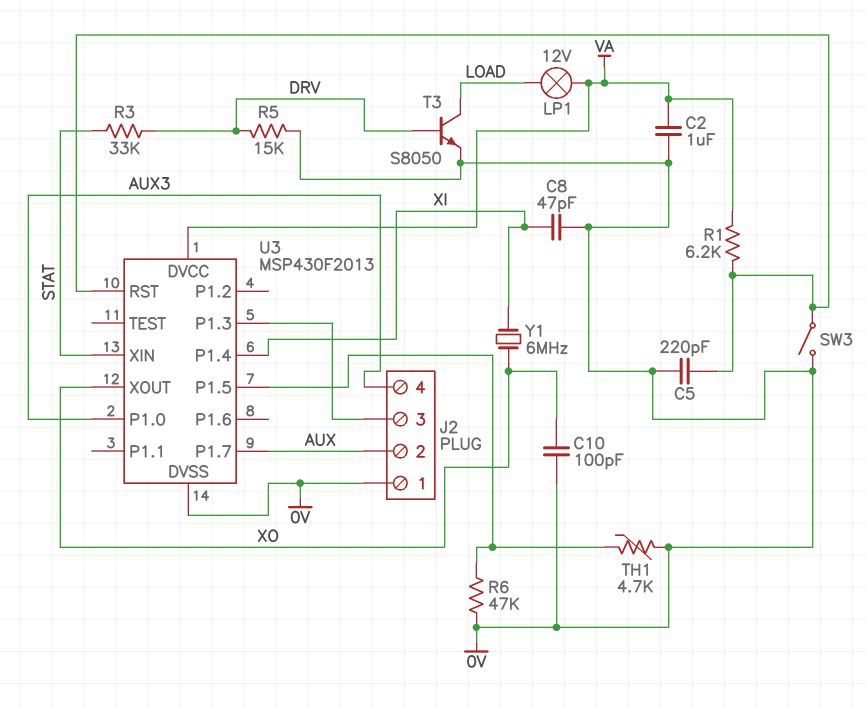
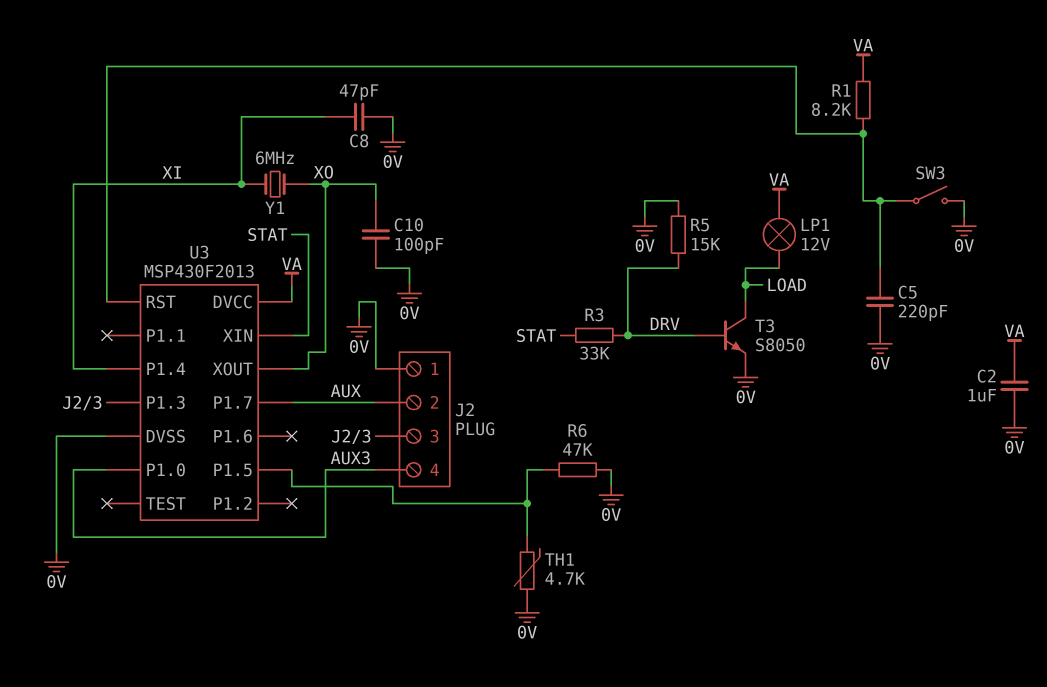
R1: 6.2k (U3/RST, VA) -> 8.2k (U3/RST, VA)

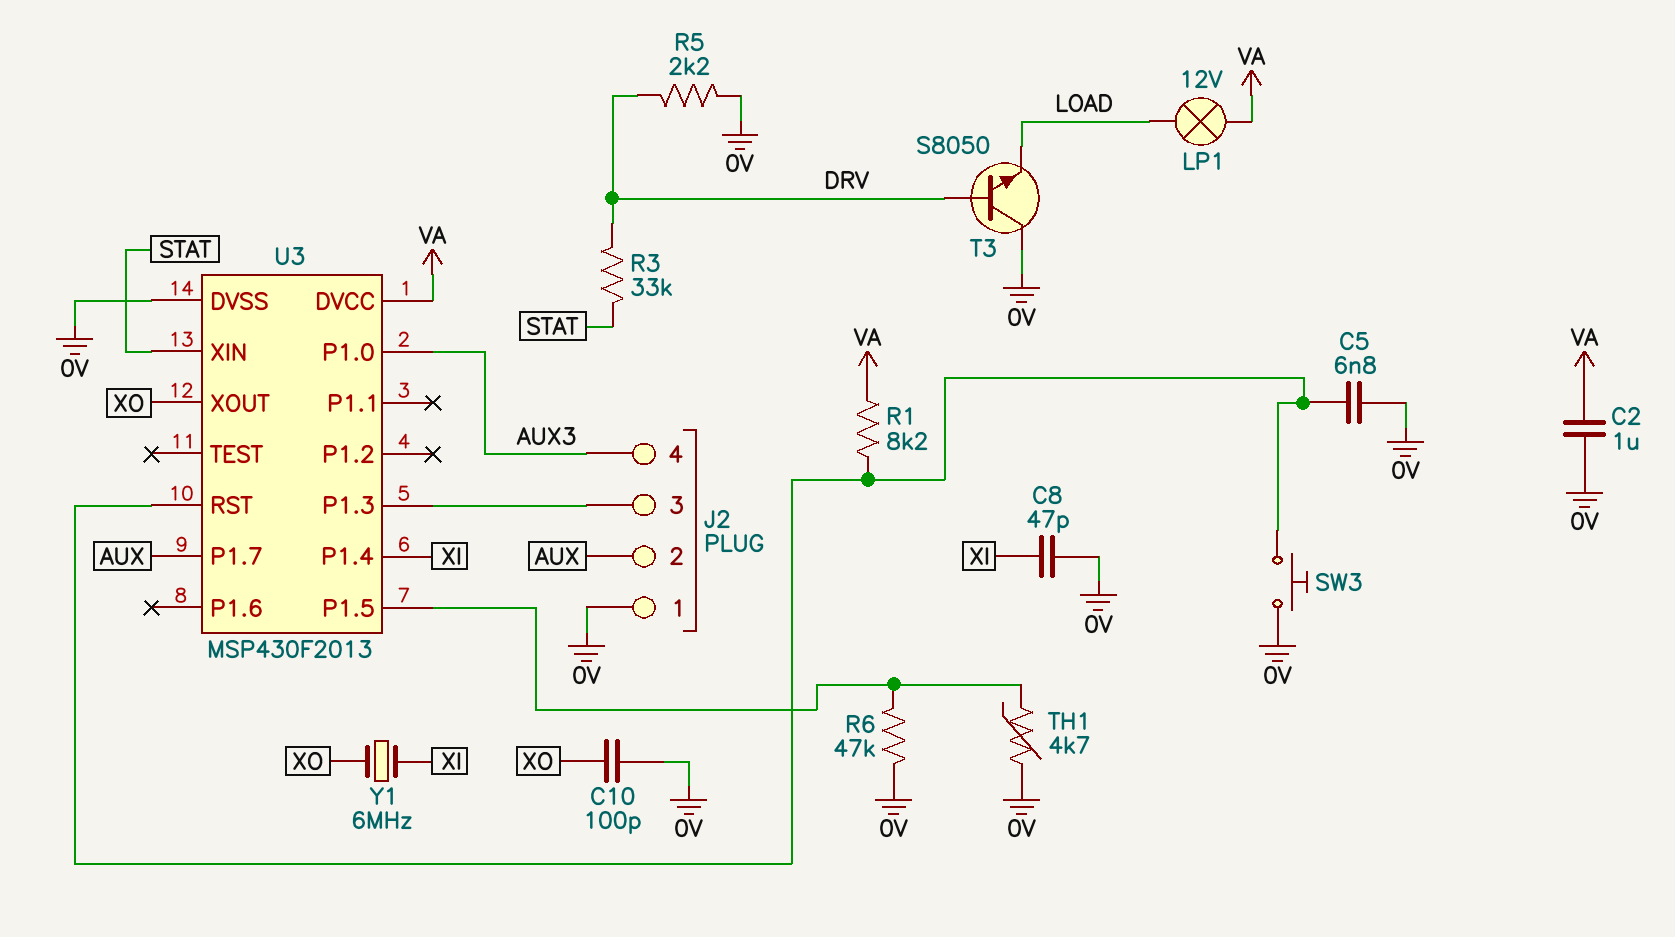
C5: 220pF (0V, U3/RST) -> 6.8nF (0V, U3/RST)
R5: 15k (0V, DRV) -> 2.2k (0V, DRV)
SW3: switch (0V, U3/RST) -> button (0V, U3/RST)
T3: NPN S8050 (B DRV, C LOAD, E 0V) -> NPN S8050 (B DRV, C 0V, E LOAD)

